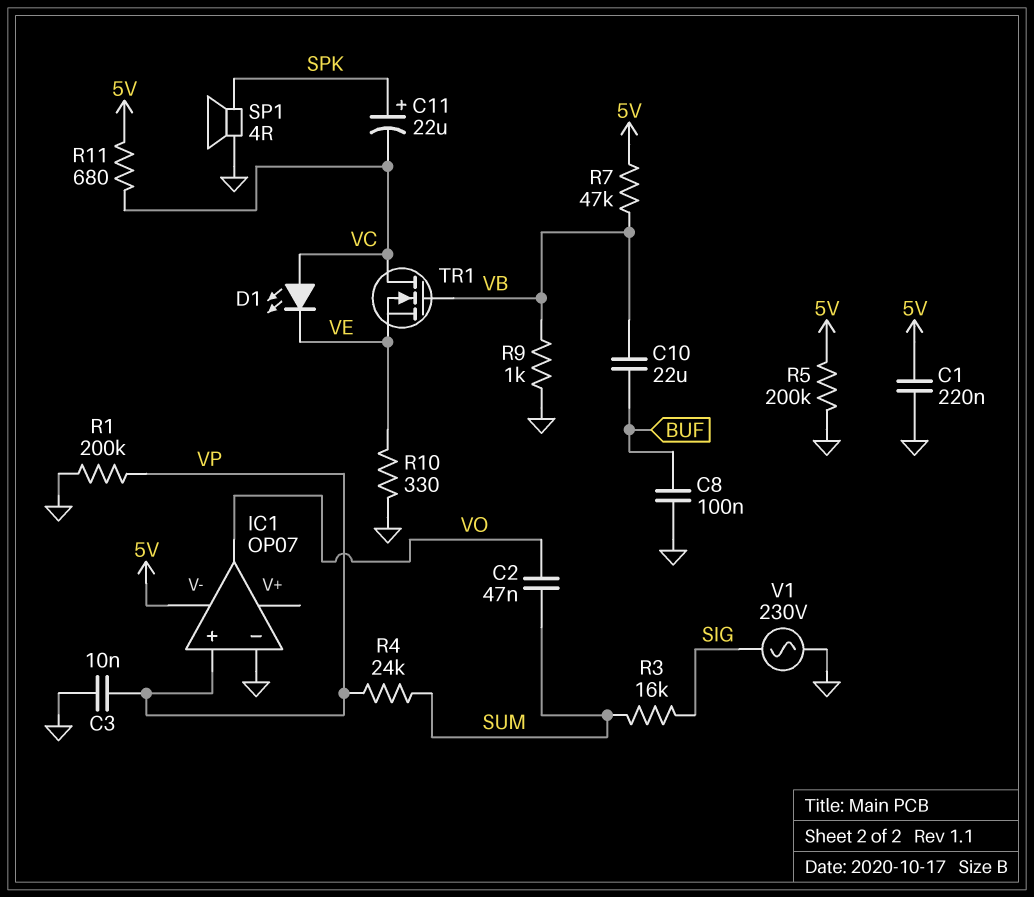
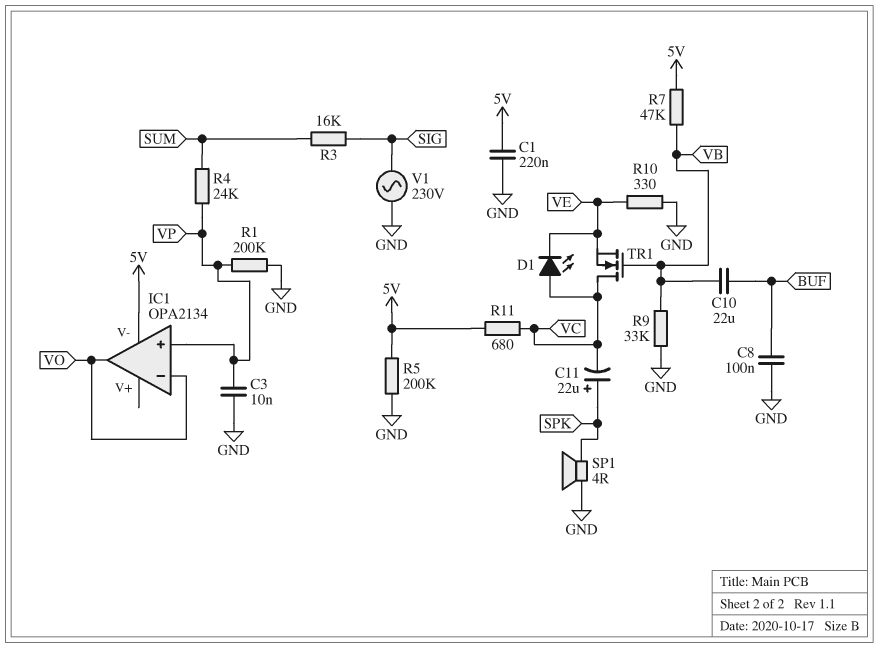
C2: 47nF (SUM, VO) -> none
IC1: OP07 -> OPA2134
IC1 pin in-: GND -> VO
R9: 1k (GND, VB) -> 33k (GND, VB)

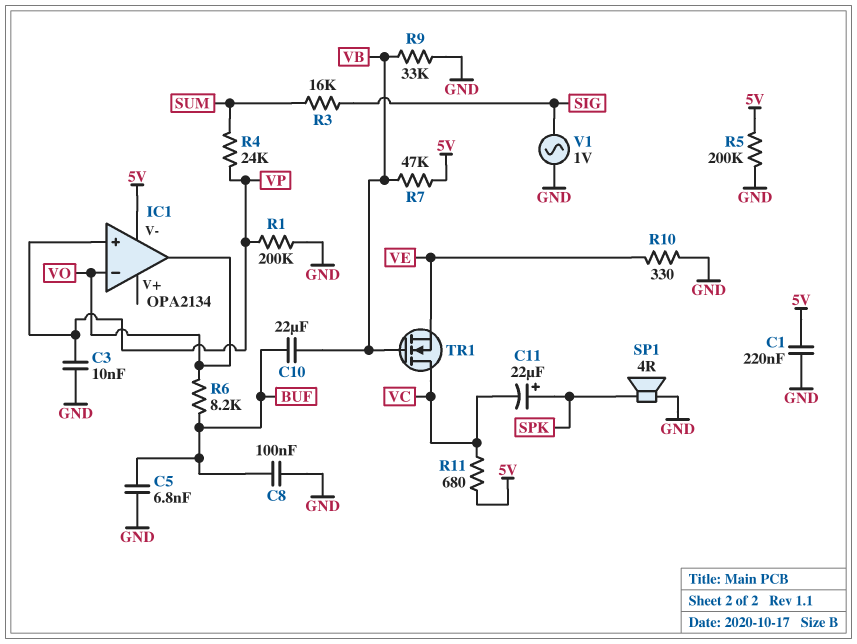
C5: none -> 6.8nF (BUF, GND)
D1: LED (A VC, K VE) -> none
R6: none -> 8.2k (BUF, VO)
V1: AC 230V (GND, SIG) -> AC 1V (GND, SIG)

